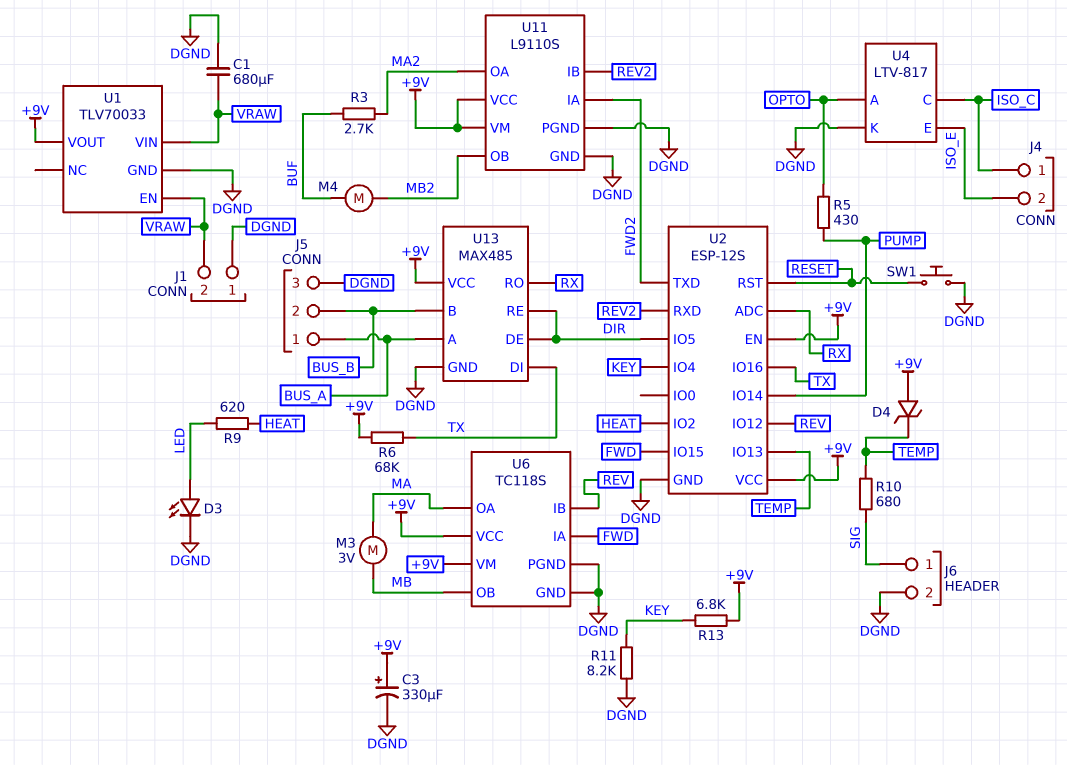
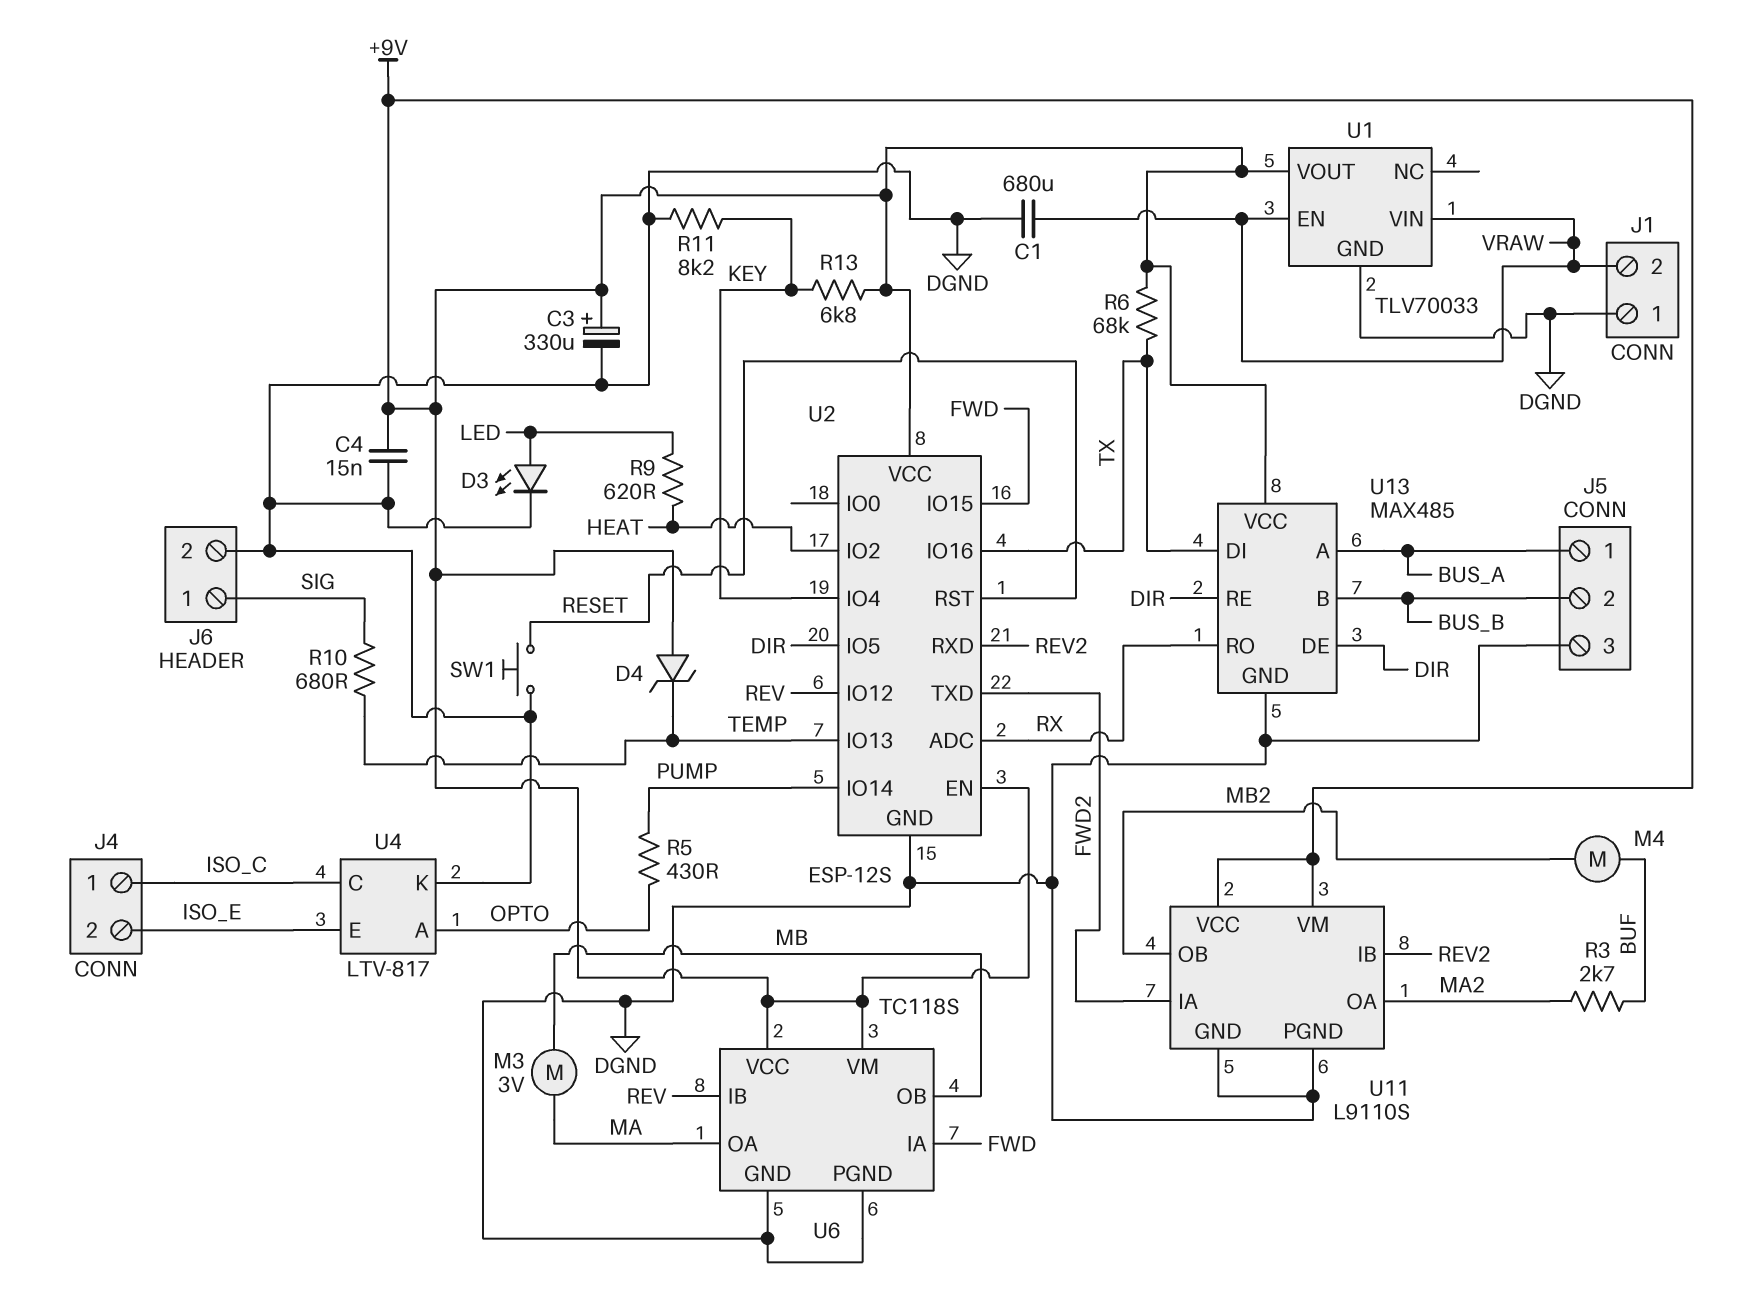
C4: none -> 15nF (+9V, DGND)

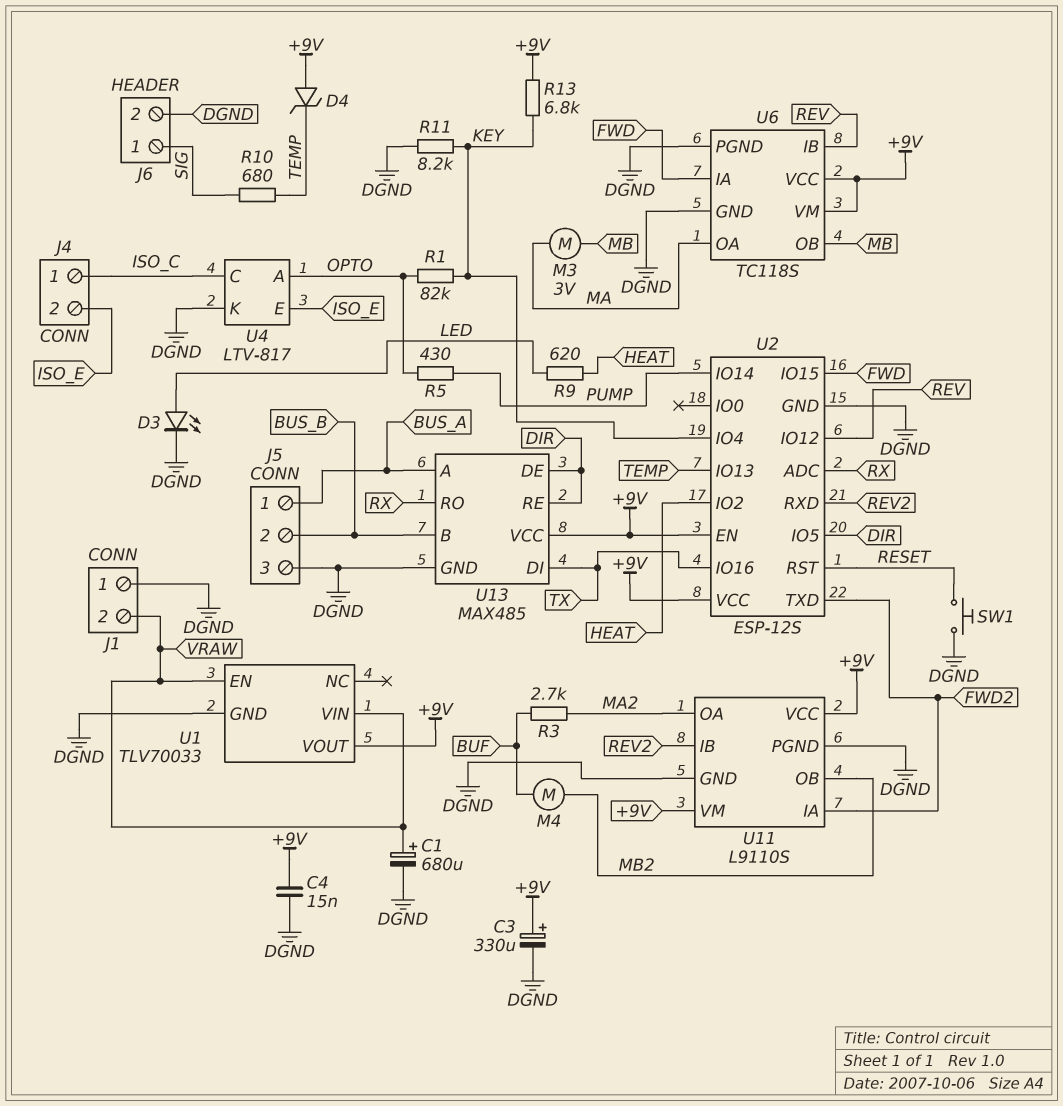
C1: 680uF (DGND, VRAW) -> 680uF (plus VRAW, minus DGND)
R1: none -> 82k (KEY, OPTO)
R6: 68k (+9V, TX) -> none

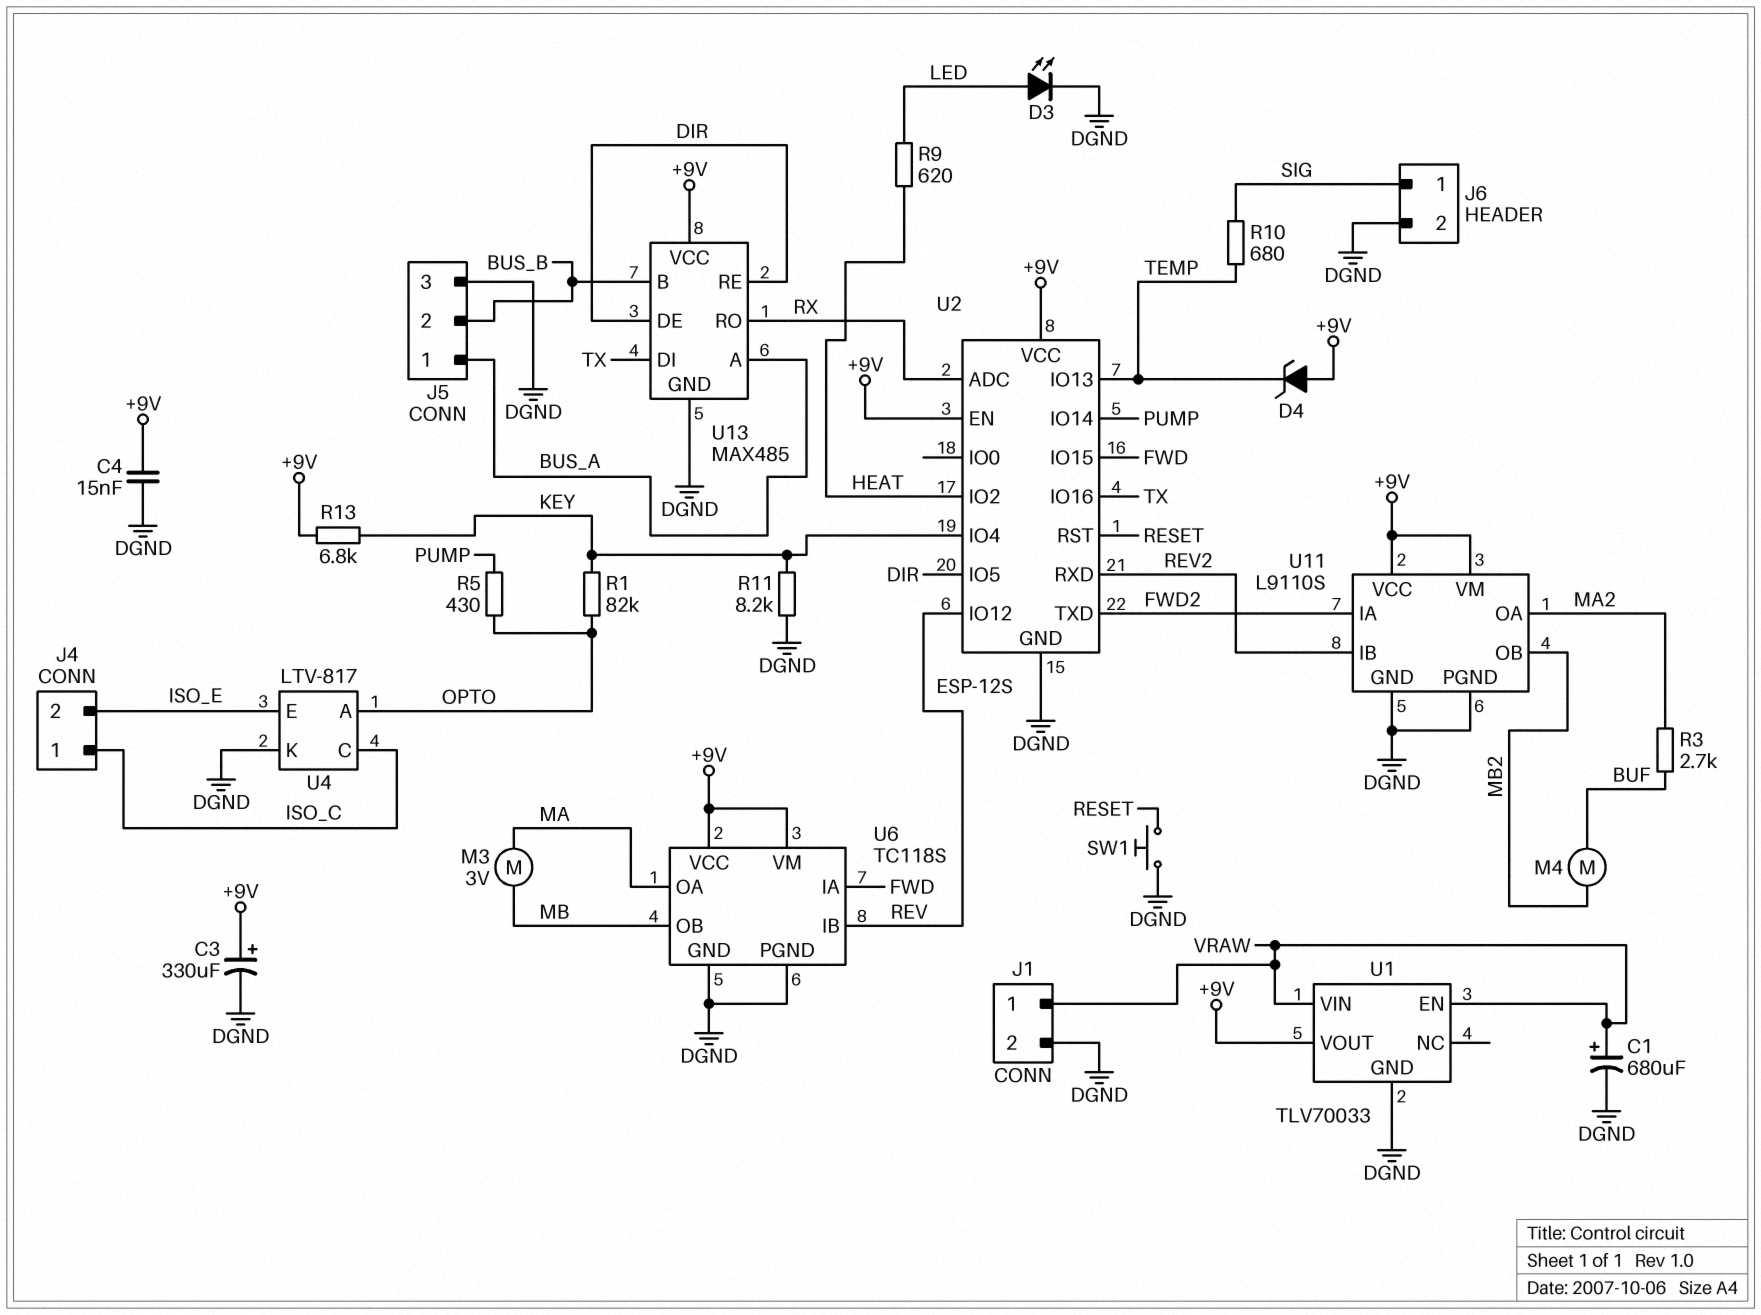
J1 pin 1: DGND -> VRAW
J1 pin 2: VRAW -> DGND

